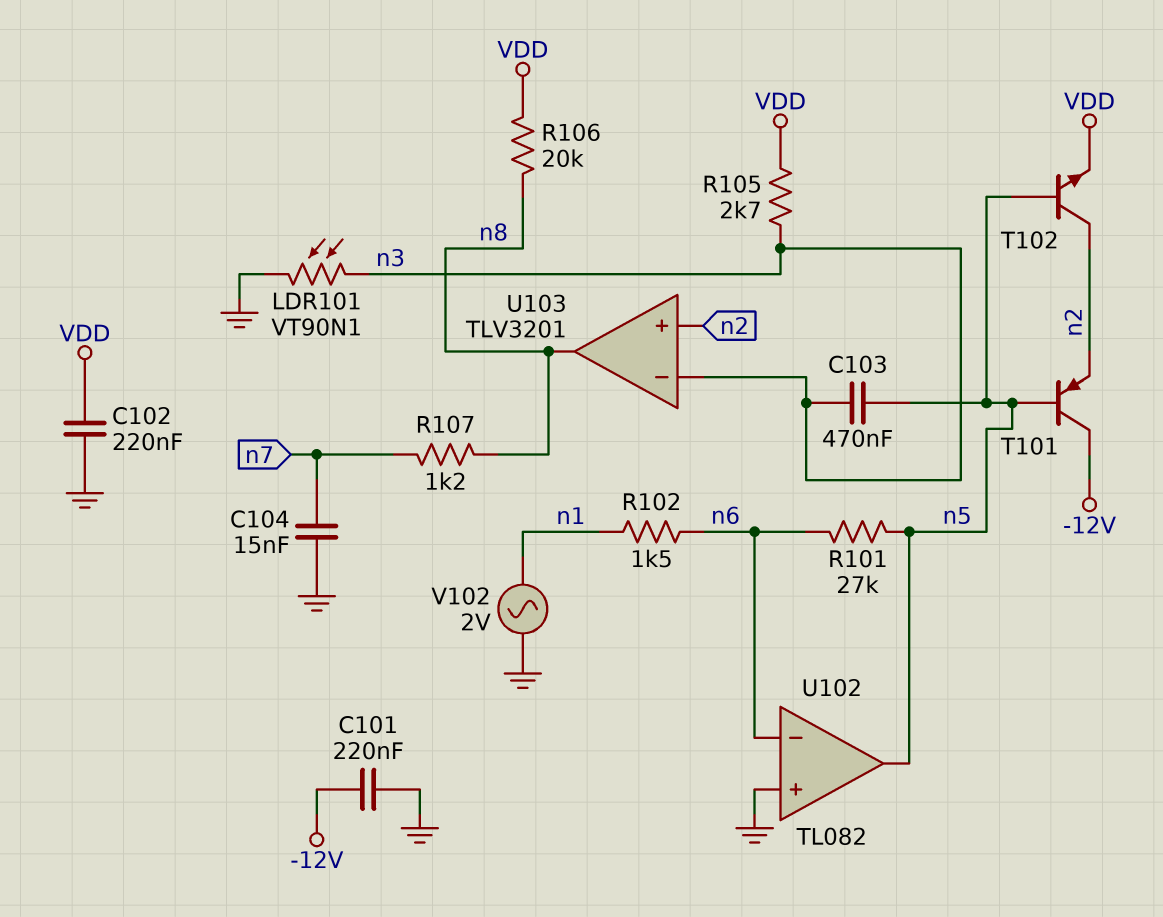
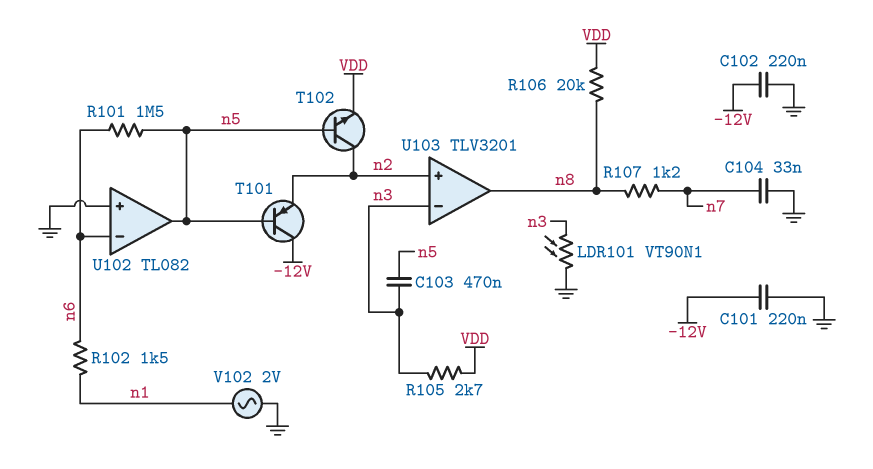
C102: 220nF (GND, VDD) -> 220nF (-12V, GND)
C104: 15nF (GND, n7) -> 33nF (GND, n7)
R101: 27k (n5, n6) -> 1.5M (n5, n6)

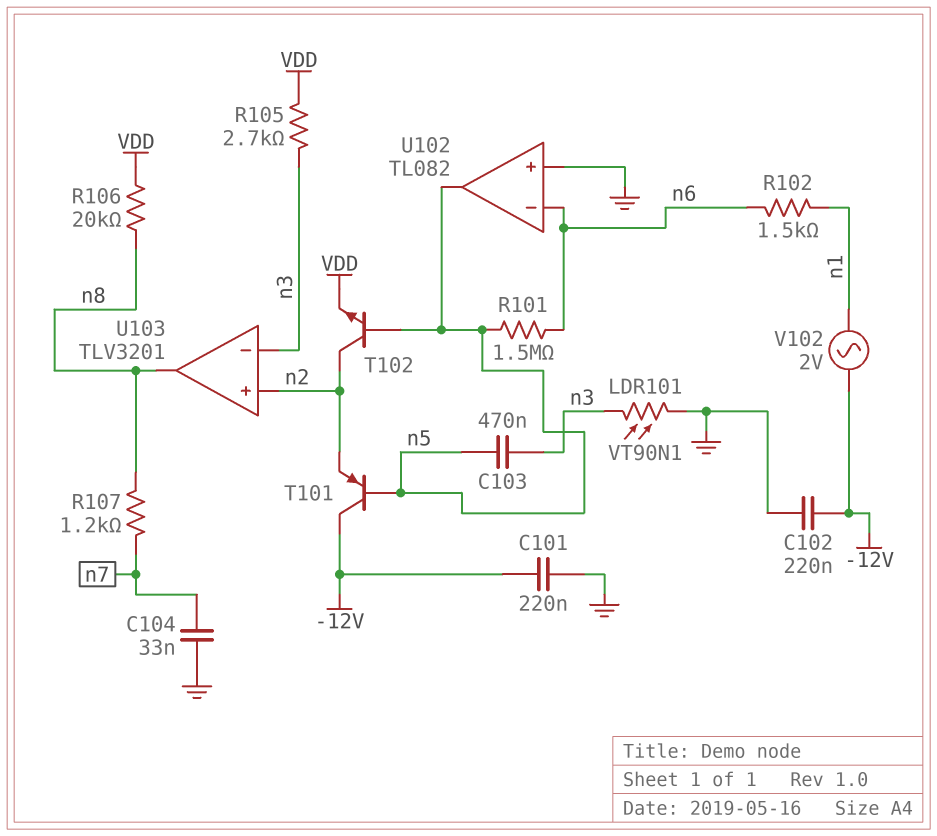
V102: AC 2V (GND, n1) -> AC 2V (-12V, n1)

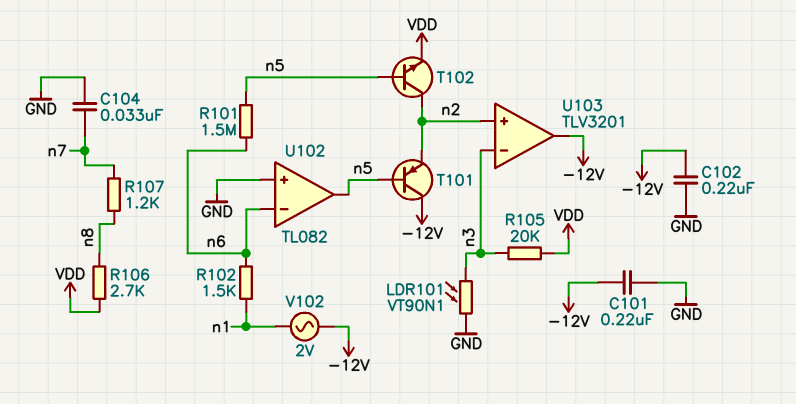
C103: 470nF (n3, n5) -> none
R105: 2.7k (VDD, n3) -> 20k (VDD, n3)
R106: 20k (VDD, n8) -> 2.7k (VDD, n8)
U103 pin out: n8 -> -12V

